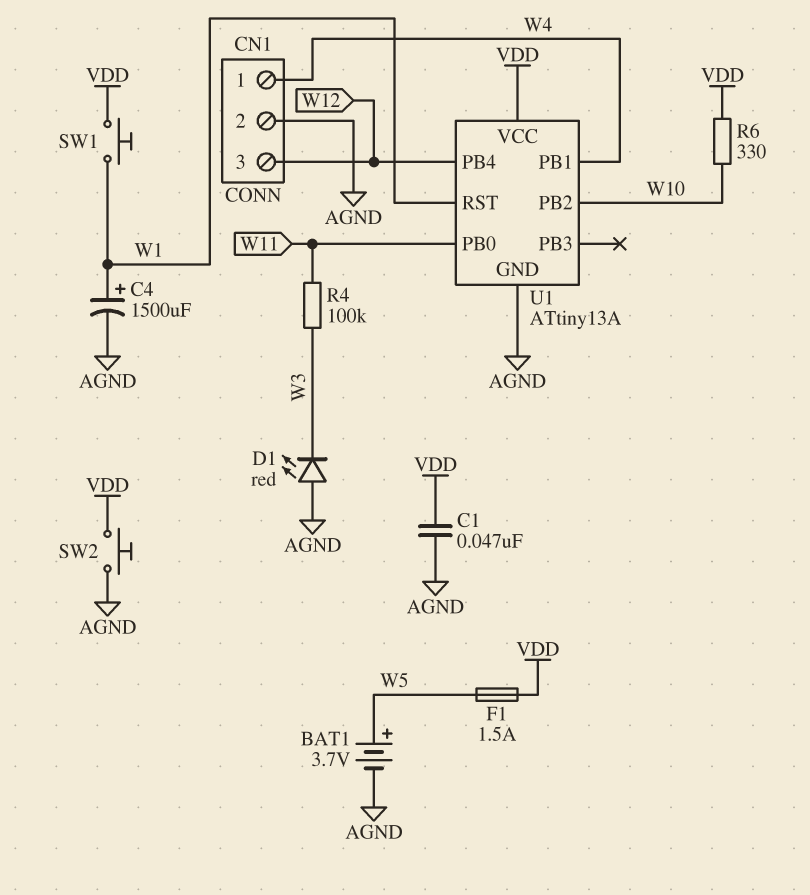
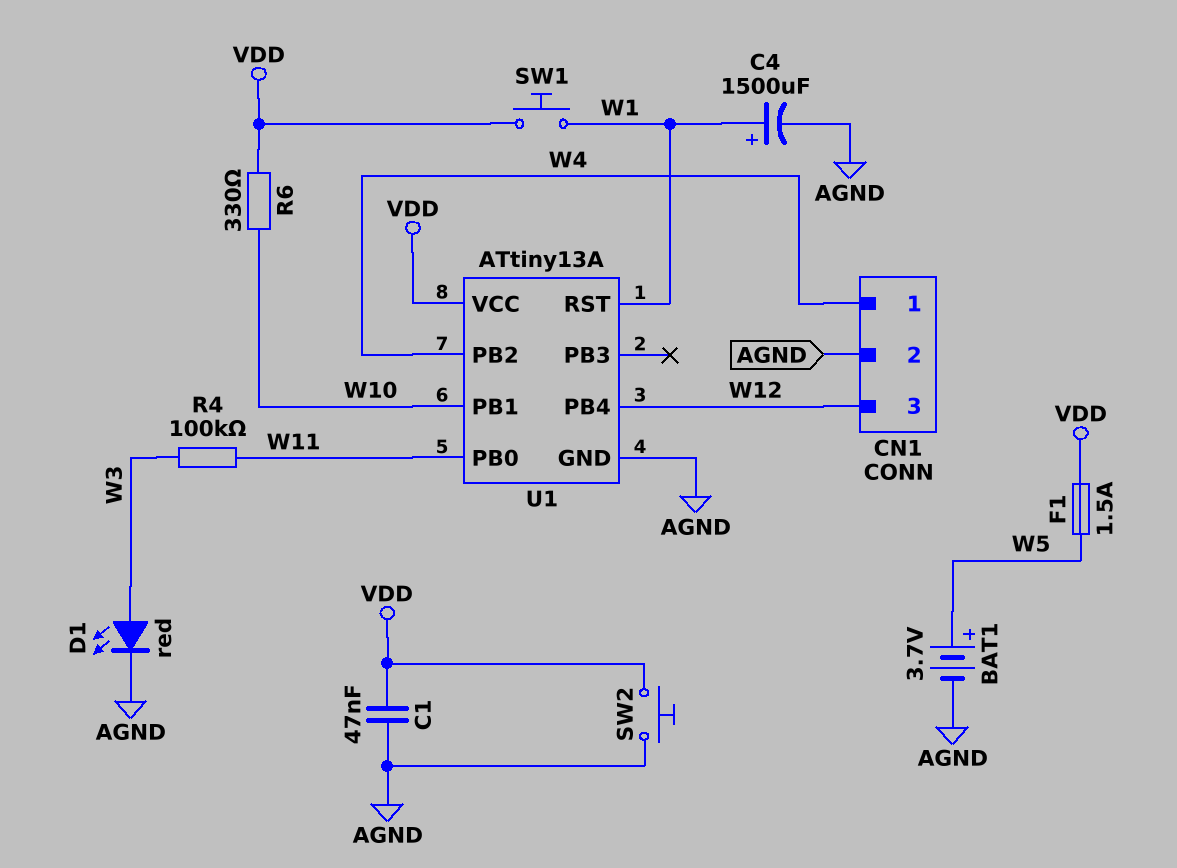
D1: LED red (A AGND, K W3) -> LED red (A W3, K AGND)
U1 pin PB1: W4 -> W10
U1 pin PB2: W10 -> W4

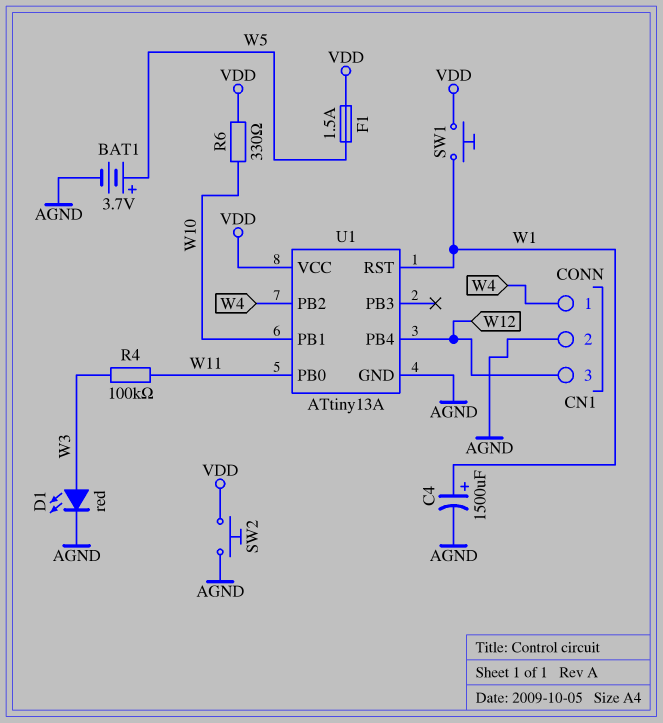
C1: 47nF (AGND, VDD) -> none

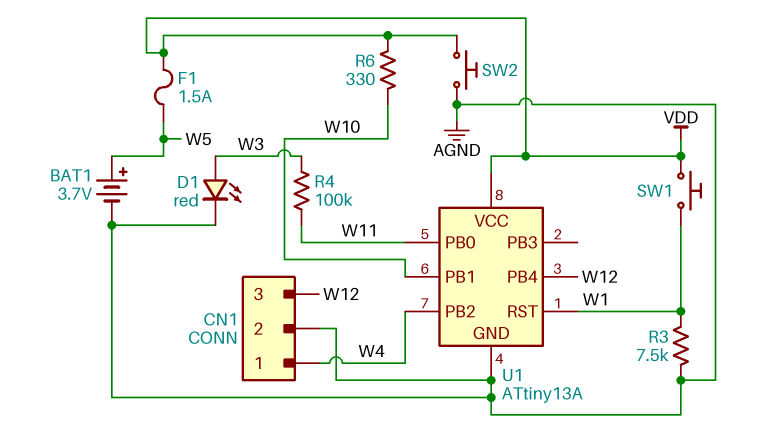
C4: 1500uF (plus W1, minus AGND) -> none
R3: none -> 7.5k (AGND, W1)

